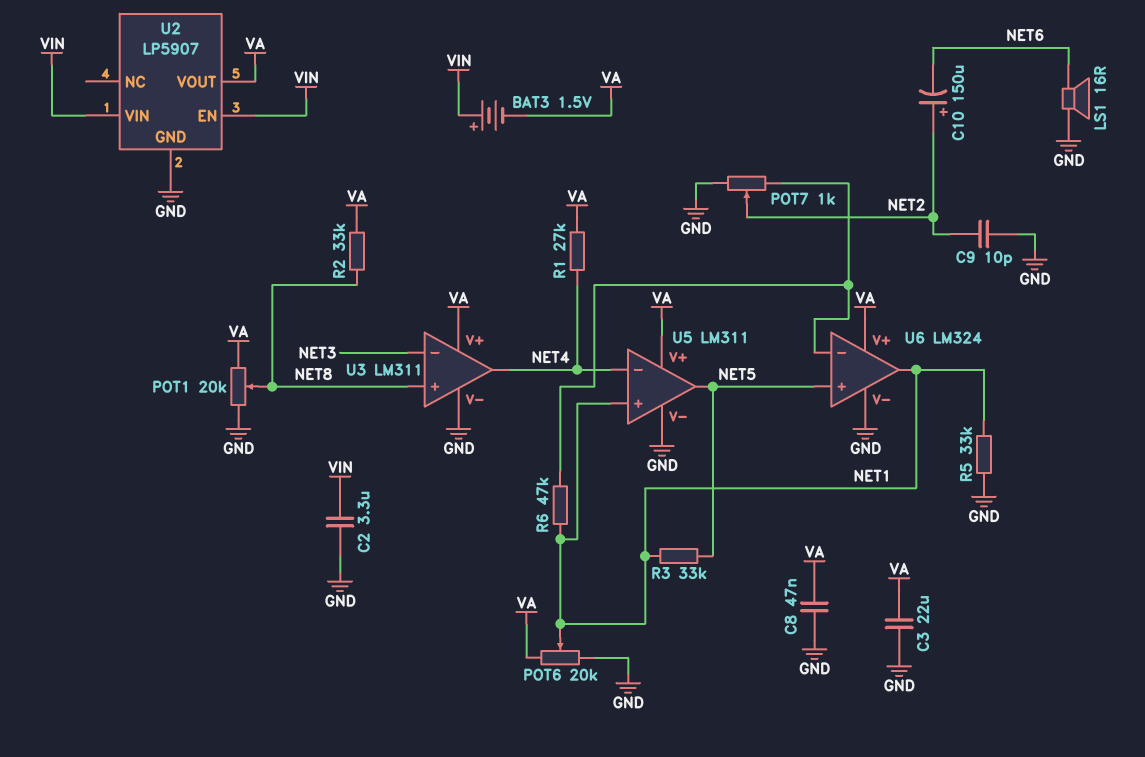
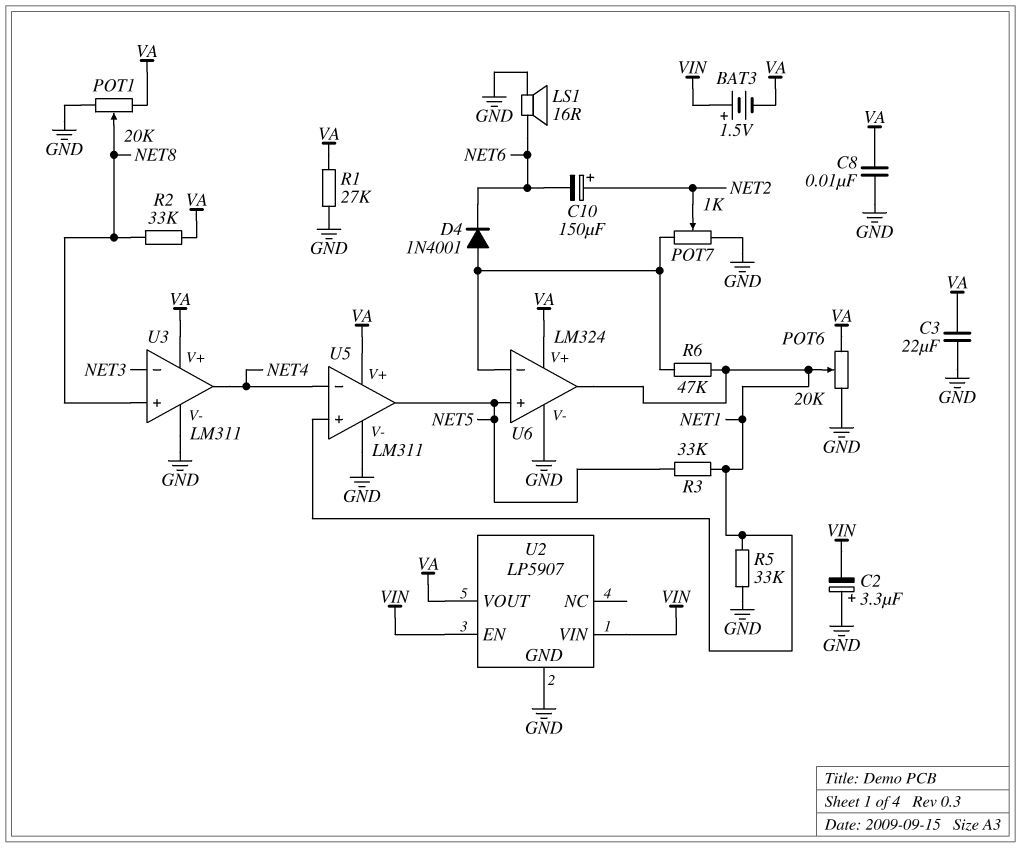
C2: 3.3uF (GND, VIN) -> 3.3uF (plus GND, minus VIN)
C8: 47nF (GND, VA) -> 10nF (GND, VA)
C9: 10pF (GND, NET2) -> none
D4: none -> diode 1N4001 (A U6/in-, K NET6)
R1: 27k (NET4, VA) -> 27k (GND, VA)

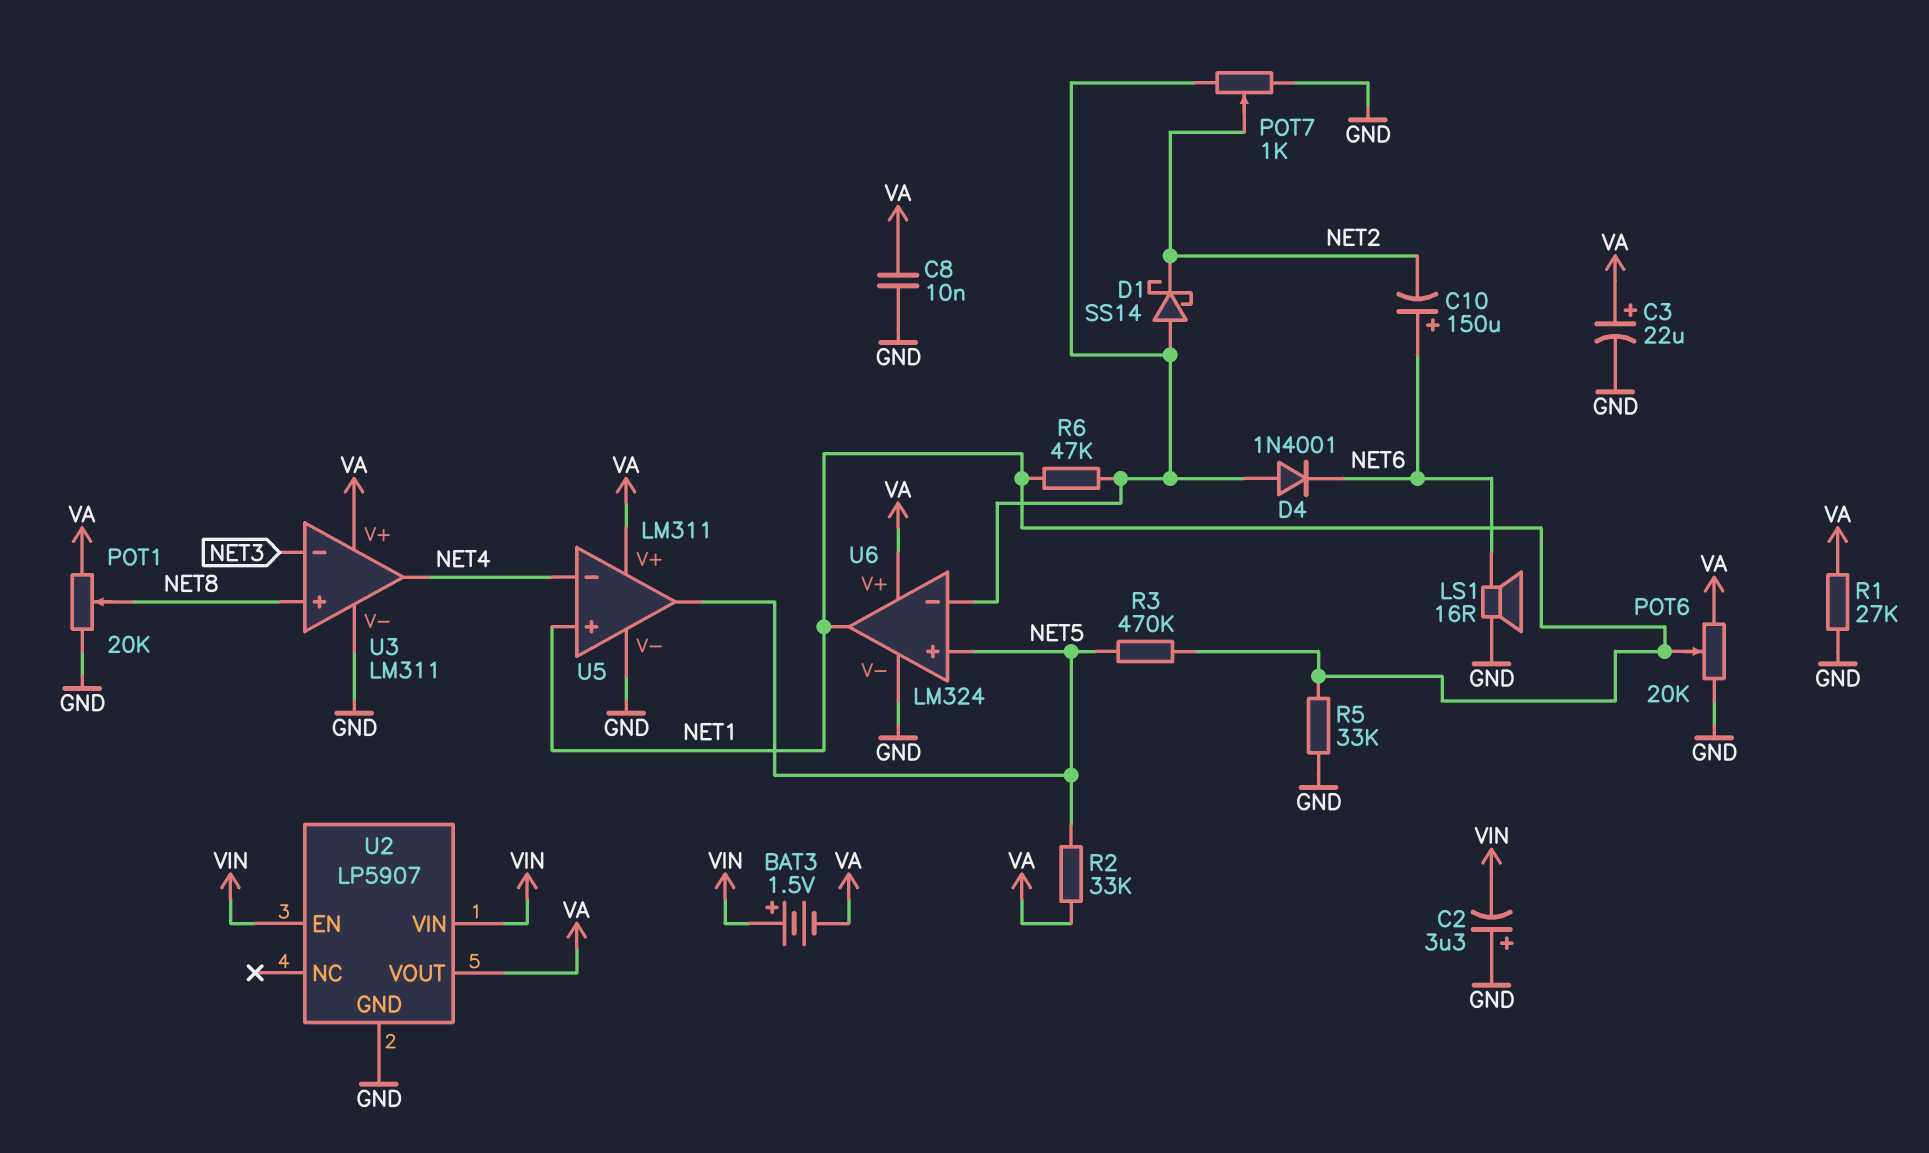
C3: 22uF (GND, VA) -> 22uF (plus VA, minus GND)
C10: 150uF (plus NET2, minus NET6) -> 150uF (plus NET6, minus NET2)
D1: none -> schottky SS14 (A U6/in-, K NET2)
R2: 33k (NET8, VA) -> 33k (NET5, VA)
R3: 33k (NET1, NET5) -> 470k (NET1, NET5)

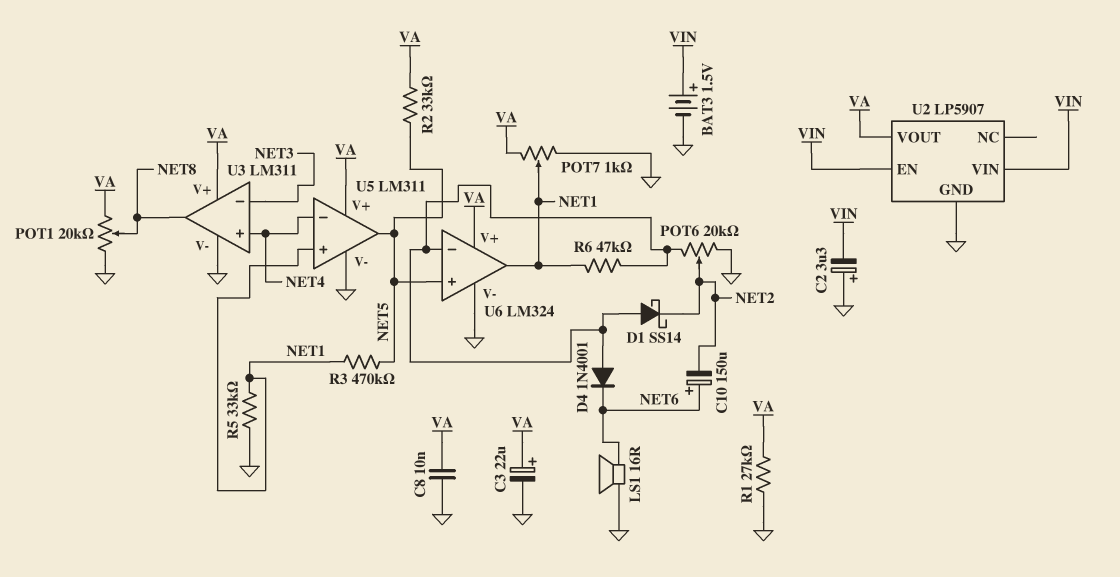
BAT3: 1.5V (plus VIN, minus VA) -> 1.5V (plus VIN, minus GND)
POT6: 20k (GND, VA, wiper NET1) -> 20k (GND, U6/in-, wiper NET2)
POT7: 1k (GND, U6/in-, wiper NET2) -> 1k (GND, VA, wiper NET1)
U3 pin in+: NET8 -> NET4
U3 pin out: NET4 -> NET8

